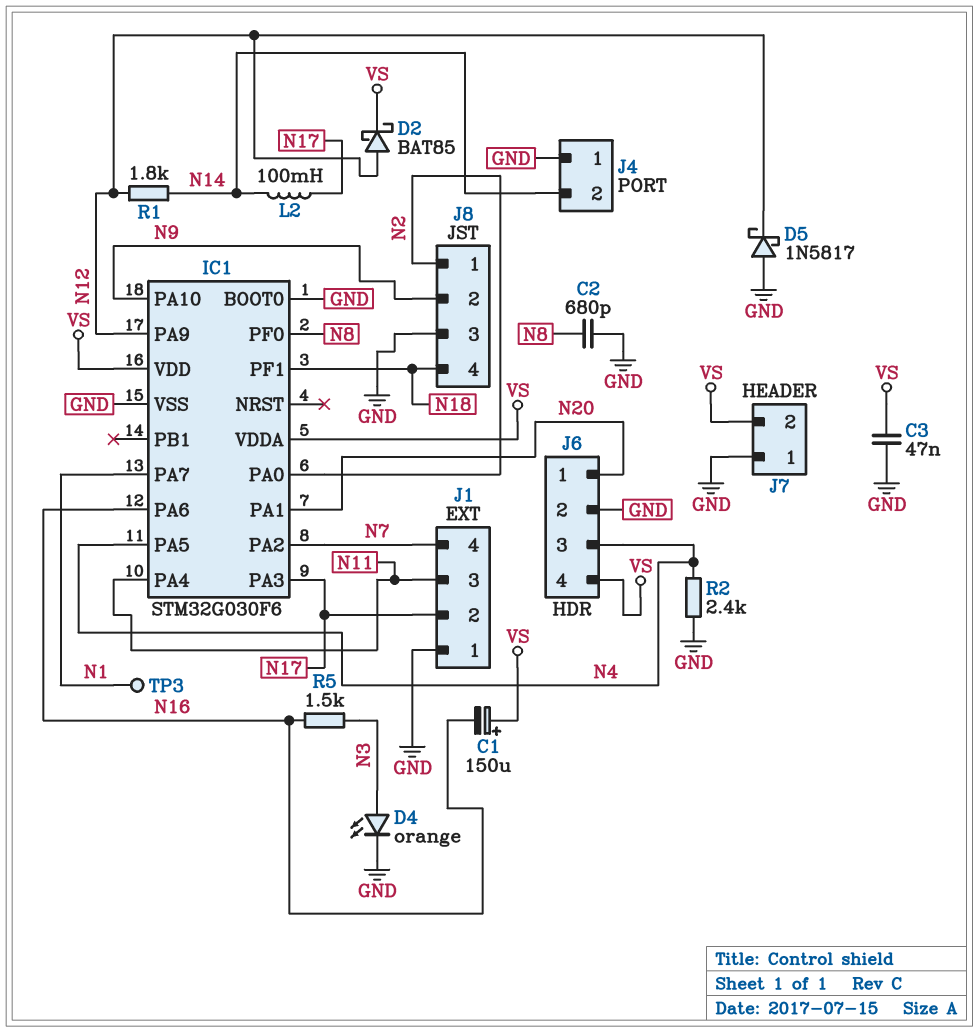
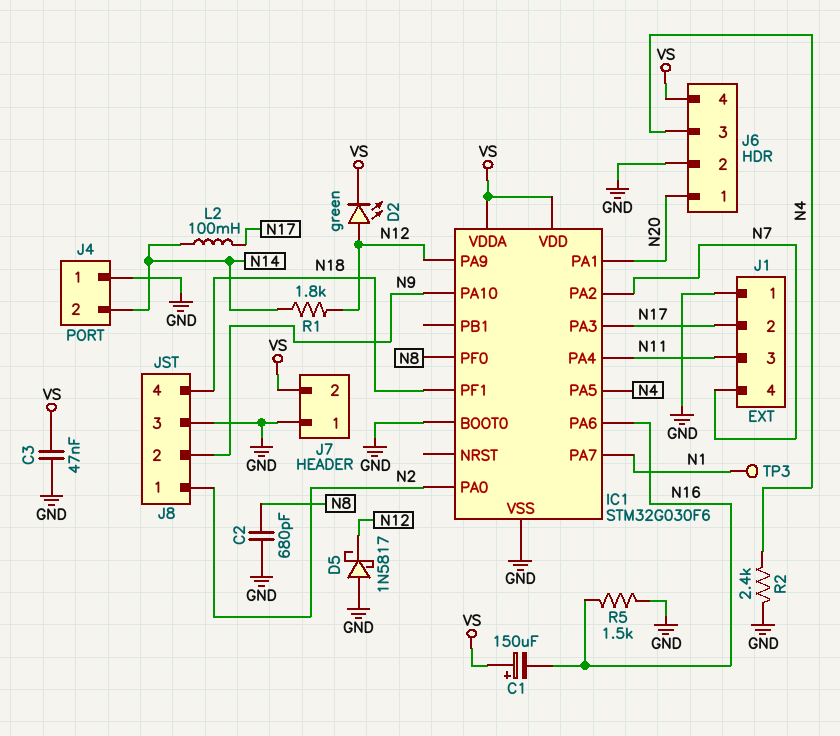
D2: schottky BAT85 (A N12, K VS) -> LED green (A N12, K VS)
D4: LED orange (A N3, K GND) -> none
R5: 1.5k (N3, N16) -> 1.5k (GND, N16)

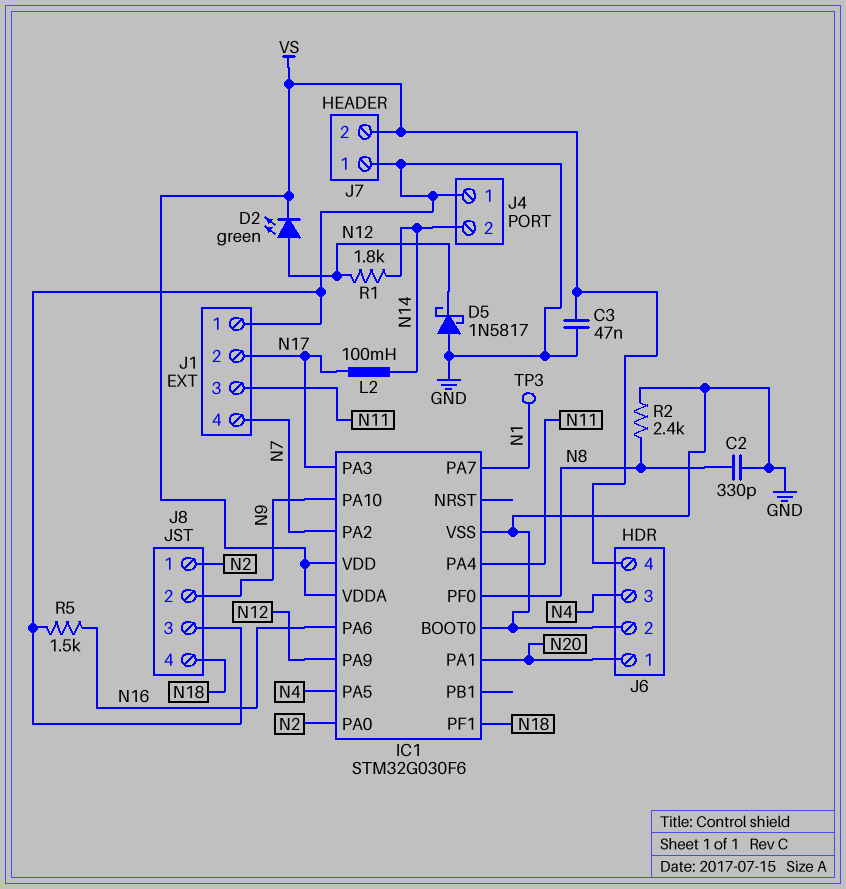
C1: 150uF (plus VS, minus N16) -> none
C2: 680pF (GND, N8) -> 330pF (GND, N8)
R2: 2.4k (GND, N4) -> 2.4k (GND, N8)

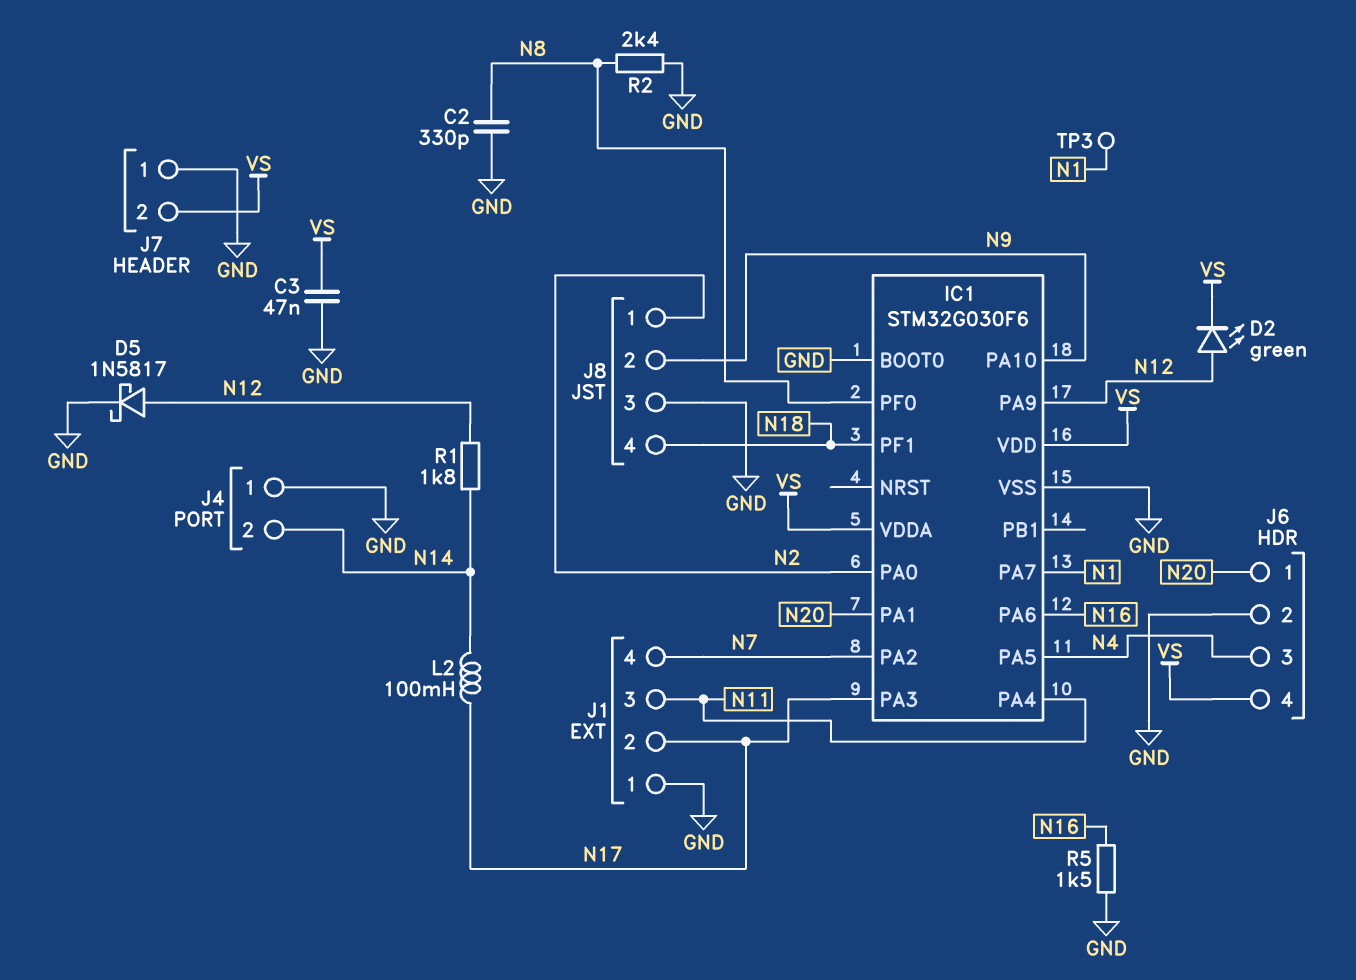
D5: schottky 1N5817 (A GND, K N12) -> schottky 1N5817 (A N12, K GND)

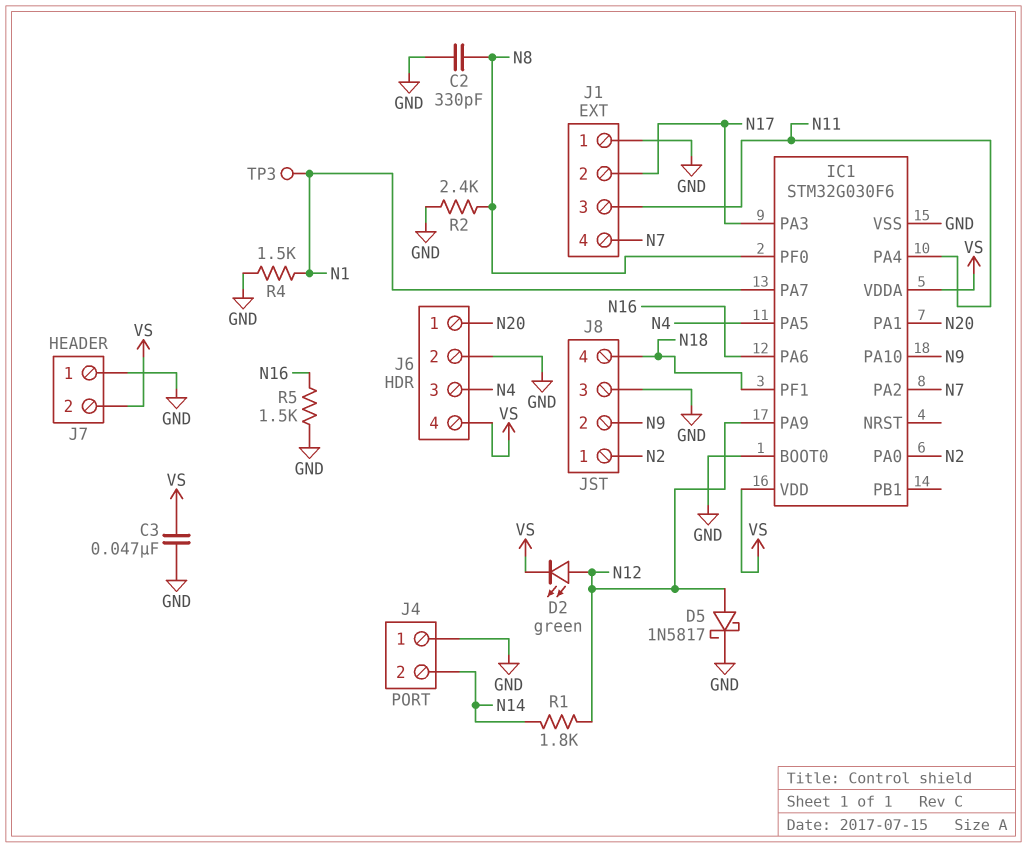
L2: 100mH (N14, N17) -> none
R4: none -> 1.5k (GND, N1)

